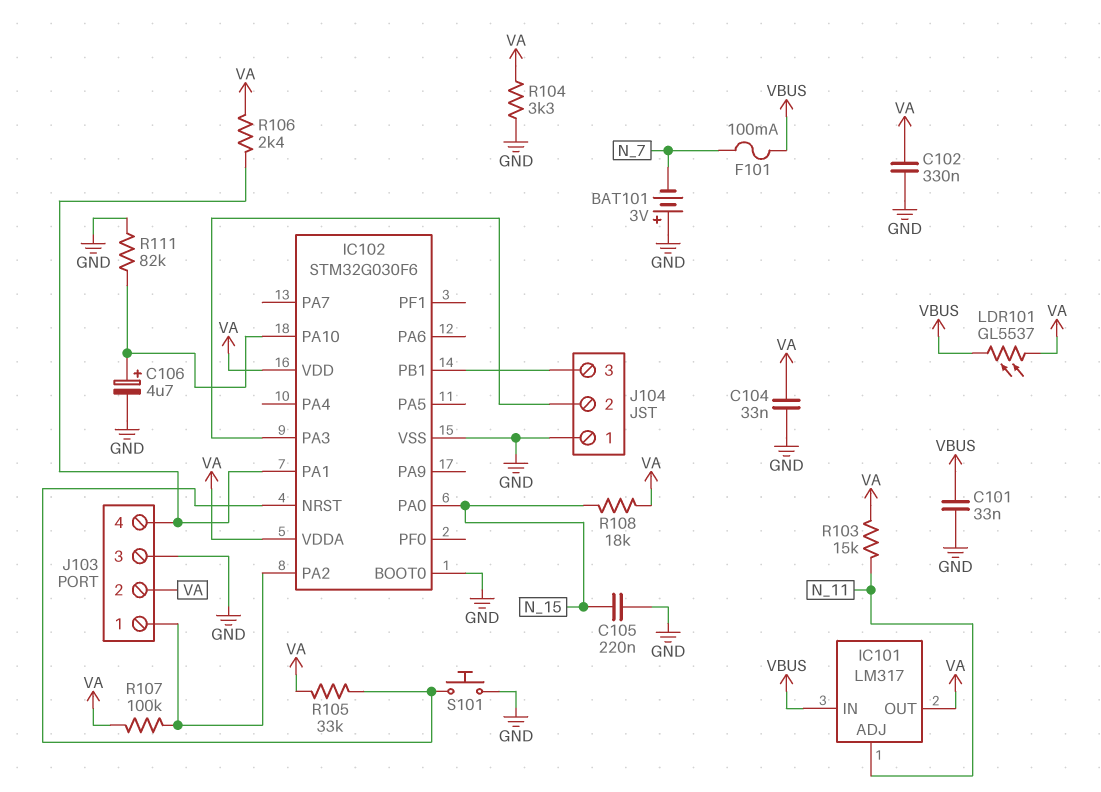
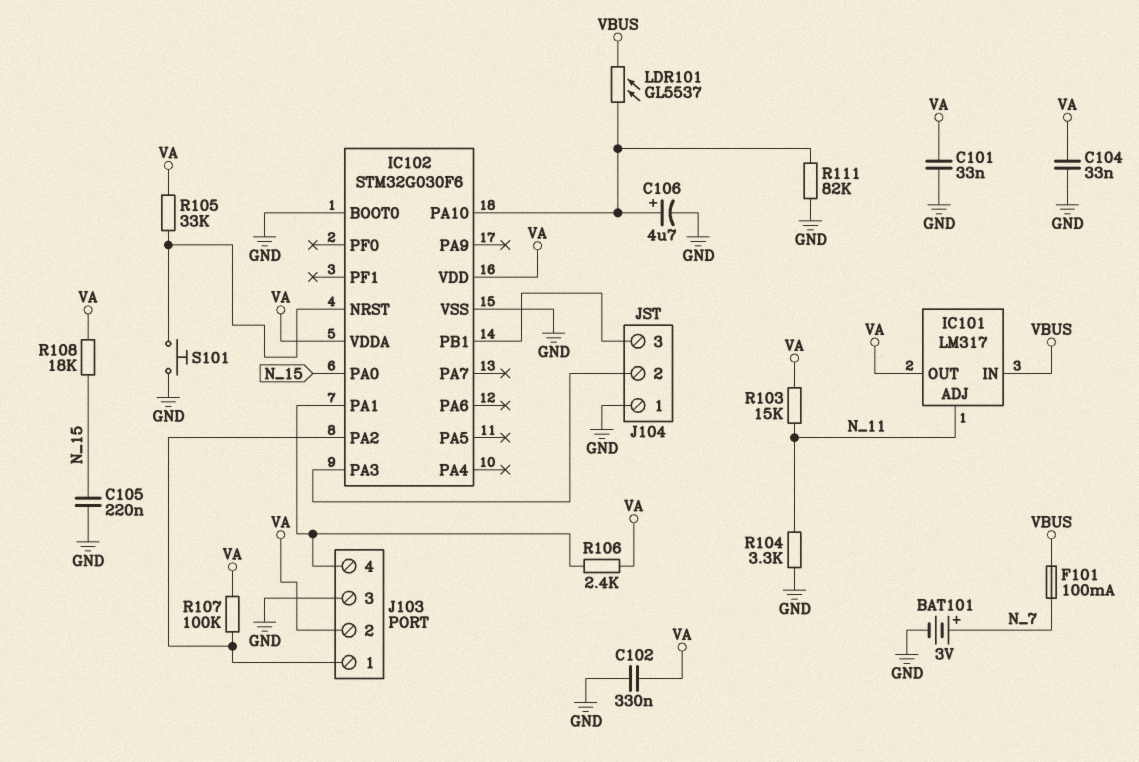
BAT101: 3V (plus GND, minus N_7) -> 3V (plus N_7, minus GND)
C101: 33nF (GND, VBUS) -> 33nF (GND, VA)
LDR101: GL5537 (VA, VBUS) -> GL5537 (IC102/PA10, VBUS)
R104: 3.3k (GND, VA) -> 3.3k (GND, N_11)

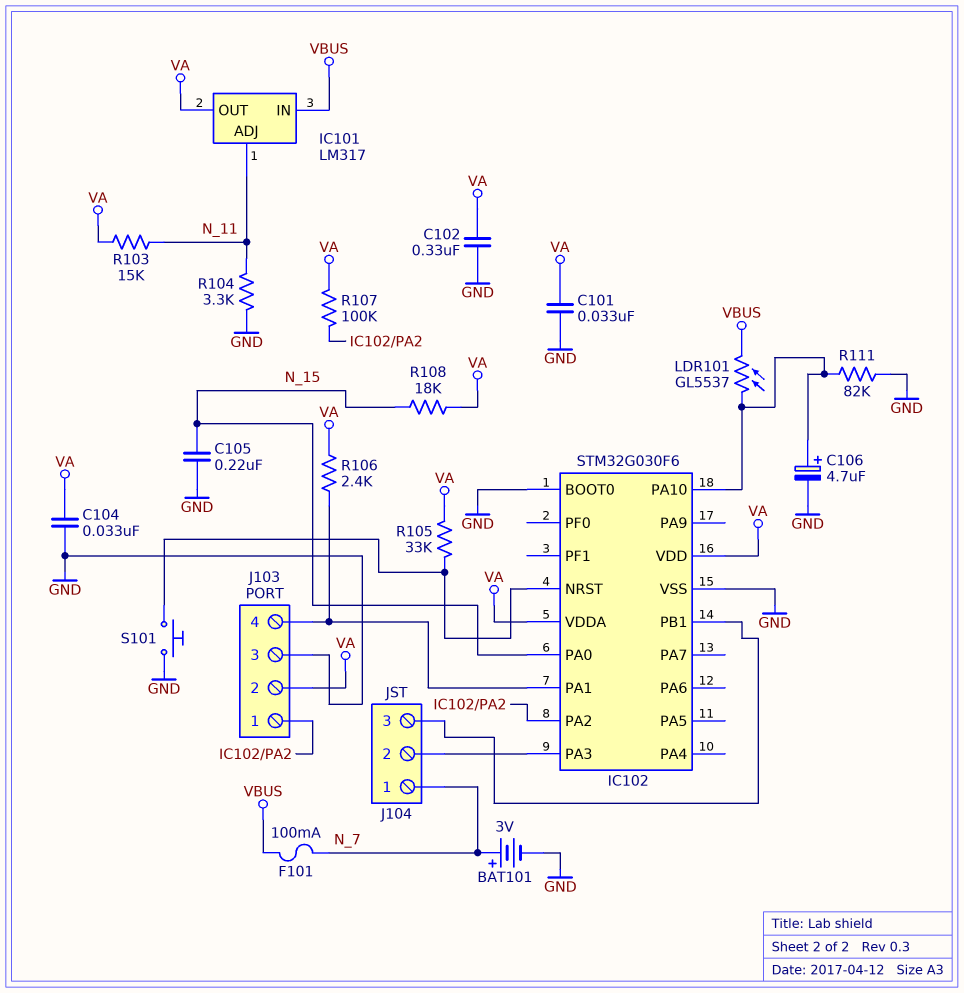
J104 pin 1: GND -> N_7

